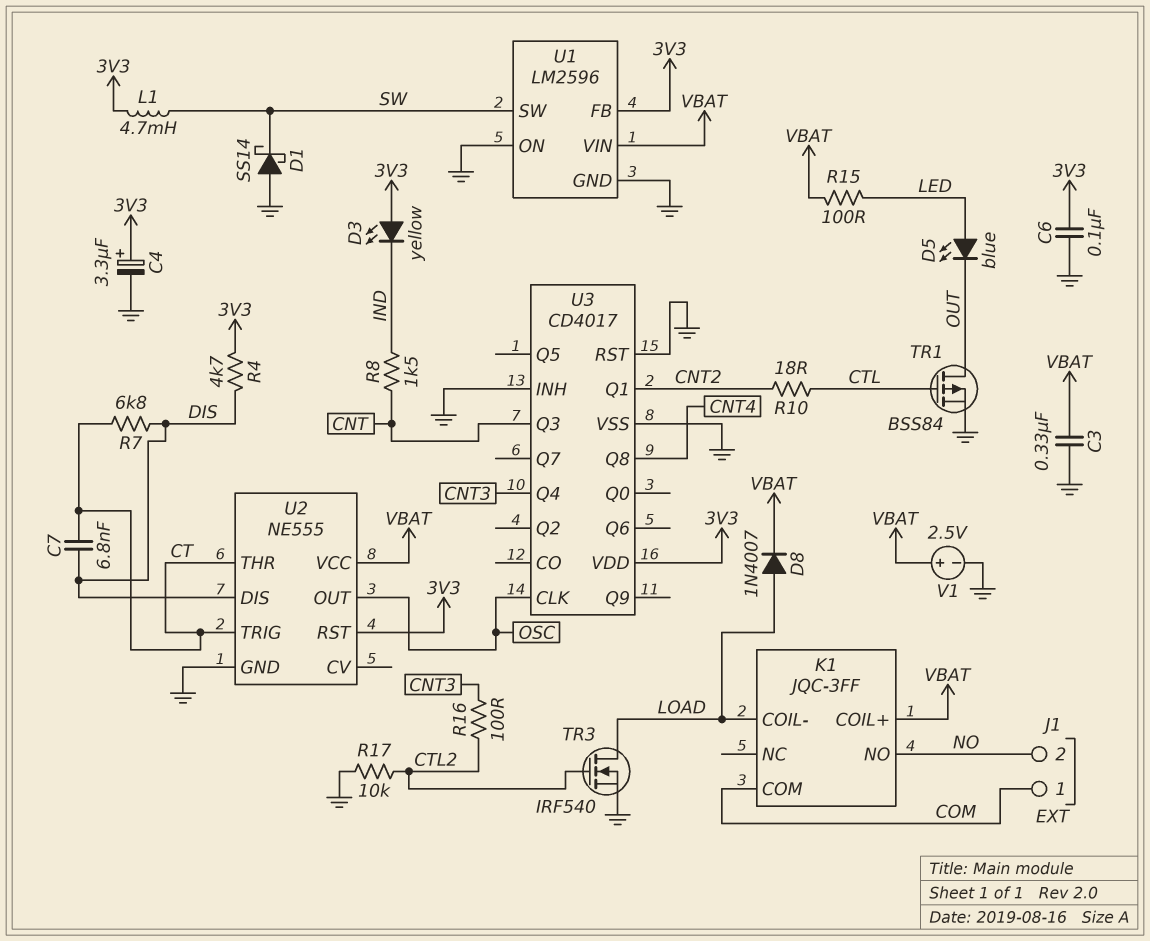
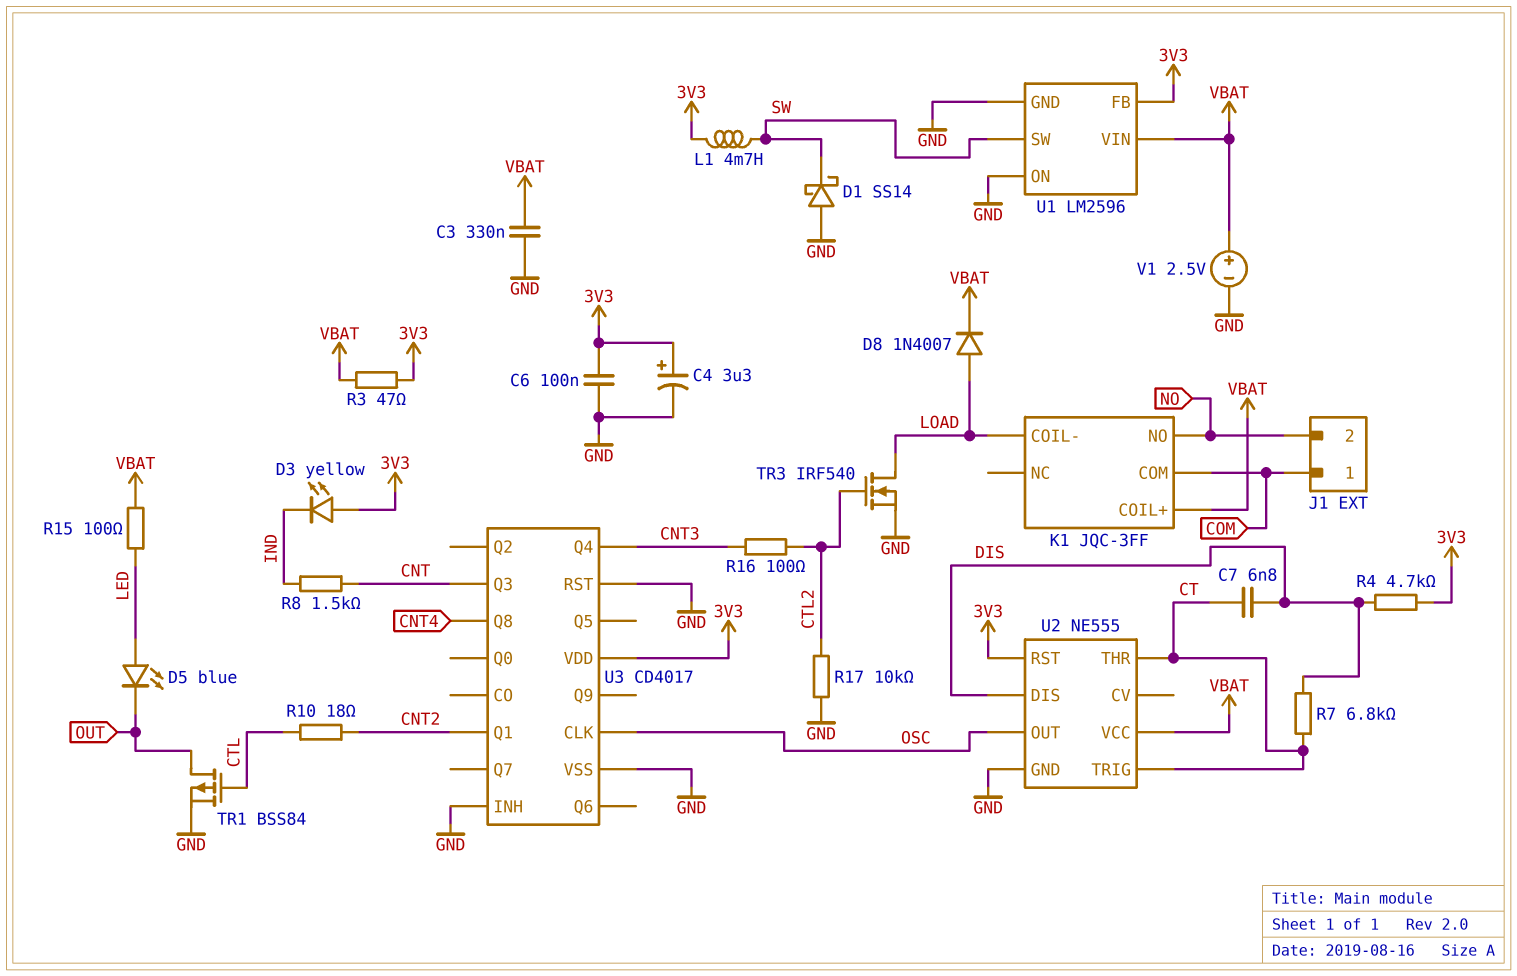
R3: none -> 47 (3V3, VBAT)

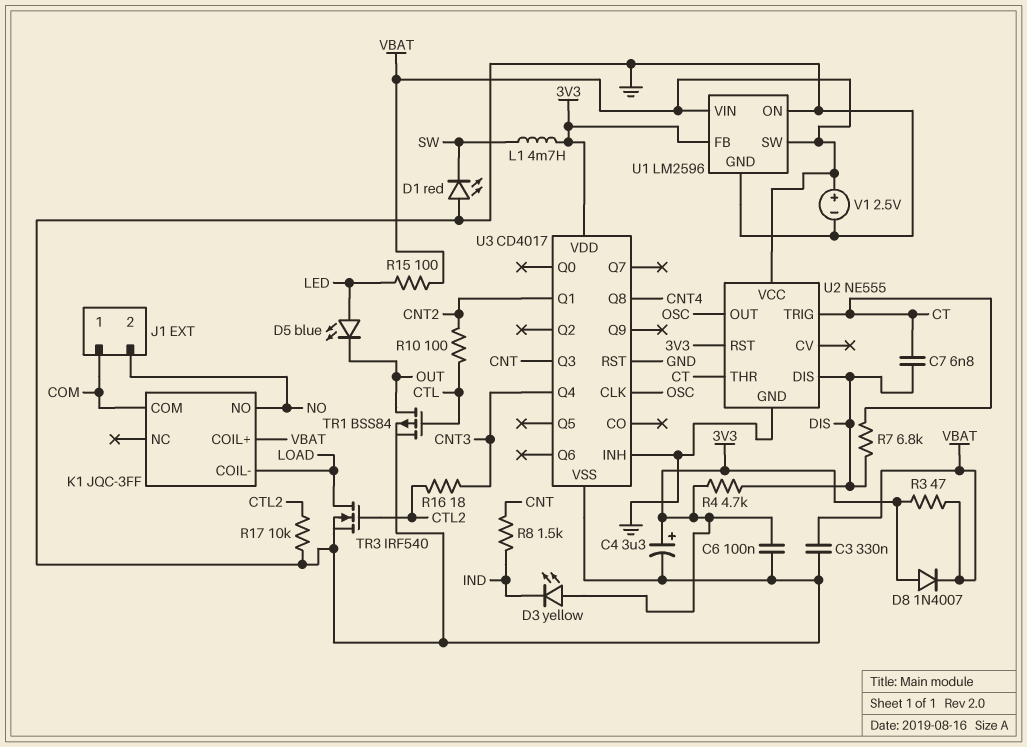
D1: schottky SS14 (A GND, K SW) -> LED red (A GND, K SW)
D8: diode 1N4007 (A LOAD, K VBAT) -> diode 1N4007 (A 3V3, K VBAT)
R10: 18 (CNT2, CTL) -> 100 (CNT2, CTL)
R16: 100 (CNT3, CTL2) -> 18 (CNT3, CTL2)
U1 pin SW: SW -> VBAT

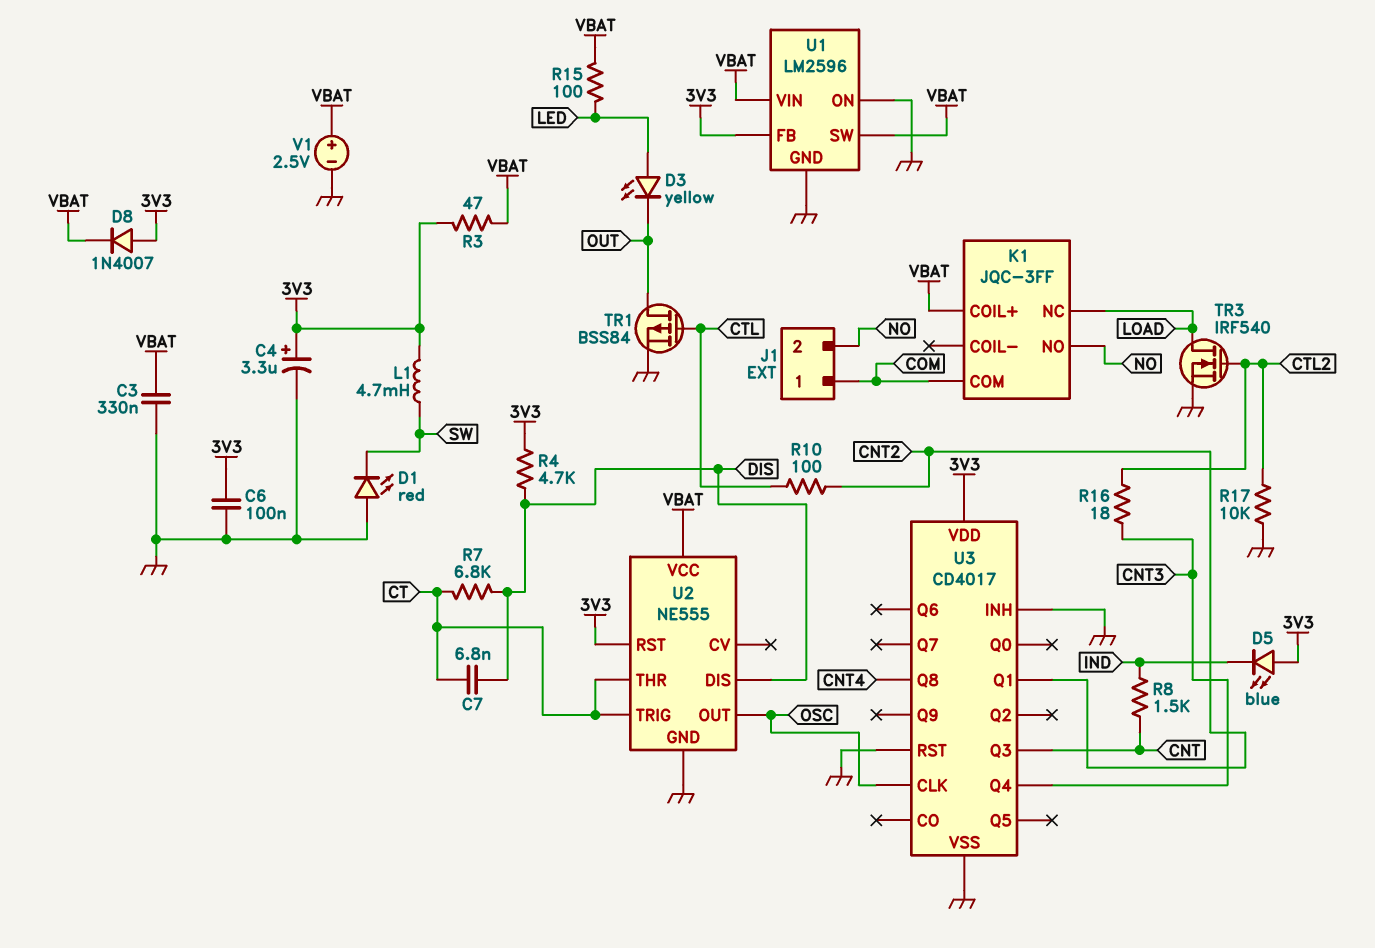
D3: LED yellow (A 3V3, K IND) -> LED yellow (A LED, K OUT)
D5: LED blue (A LED, K OUT) -> LED blue (A 3V3, K IND)
K1 pin COIL-: LOAD -> none
K1 pin NC: none -> LOAD

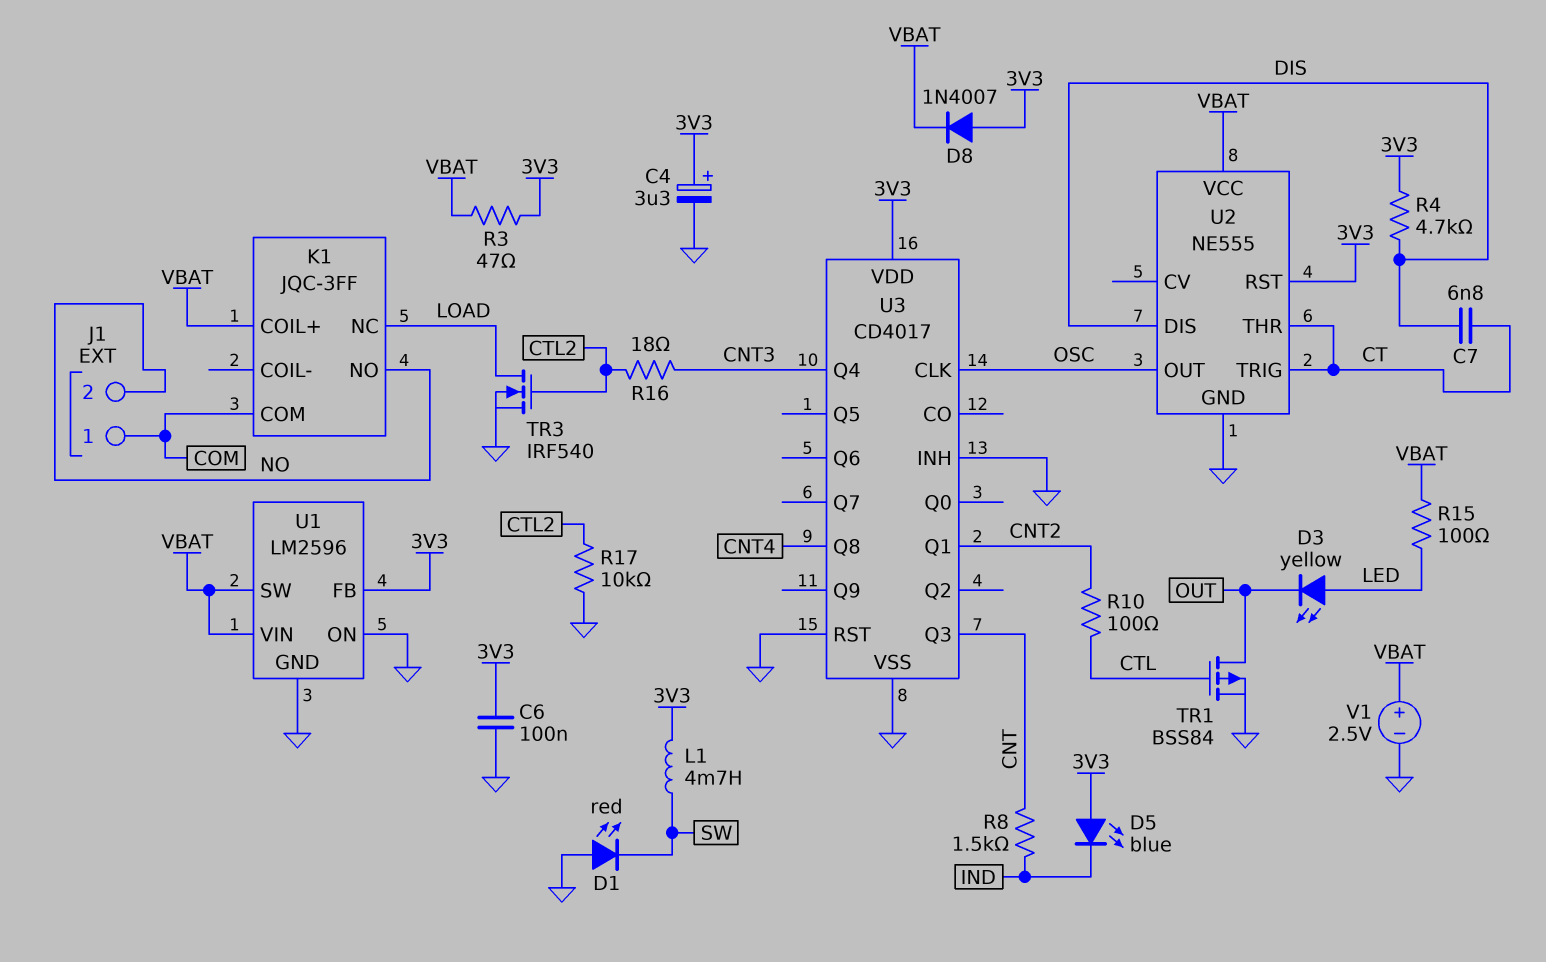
C3: 330nF (GND, VBAT) -> none
R7: 6.8k (CT, DIS) -> none

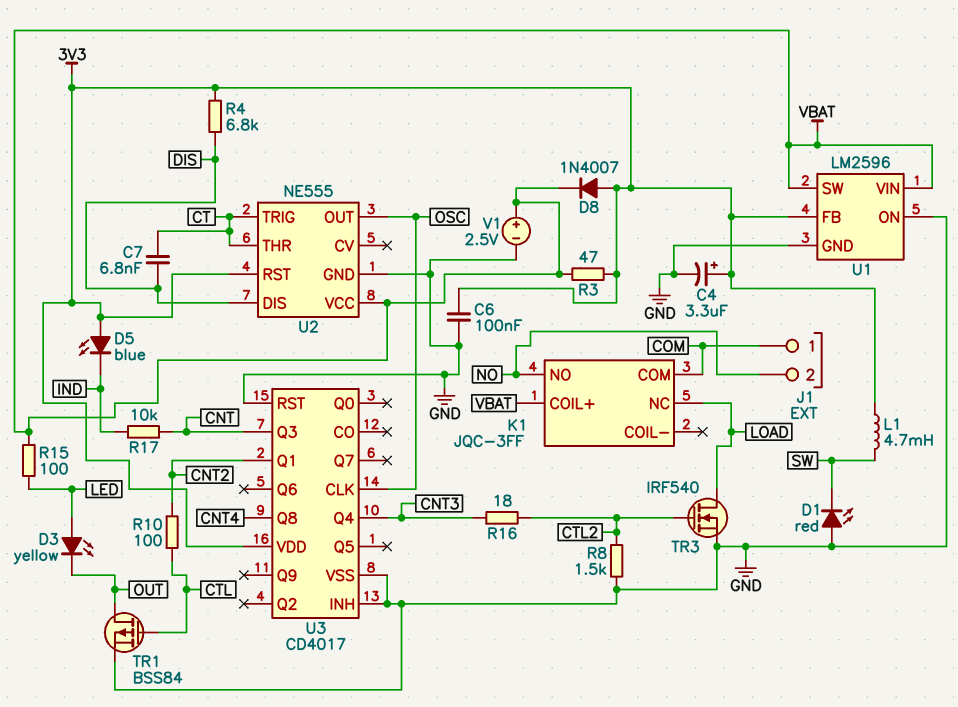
R4: 4.7k (3V3, DIS) -> 6.8k (3V3, DIS)
R8: 1.5k (CNT, IND) -> 1.5k (CTL2, GND)
R17: 10k (CTL2, GND) -> 10k (CNT, IND)

